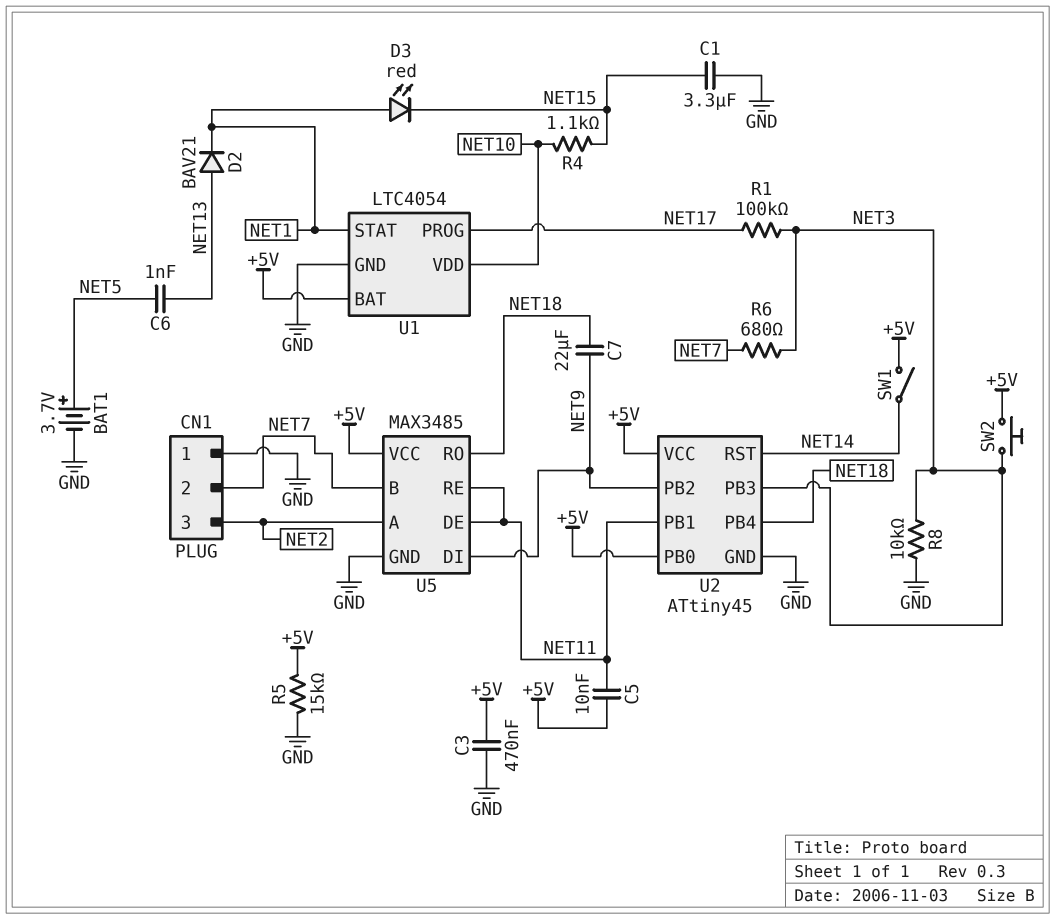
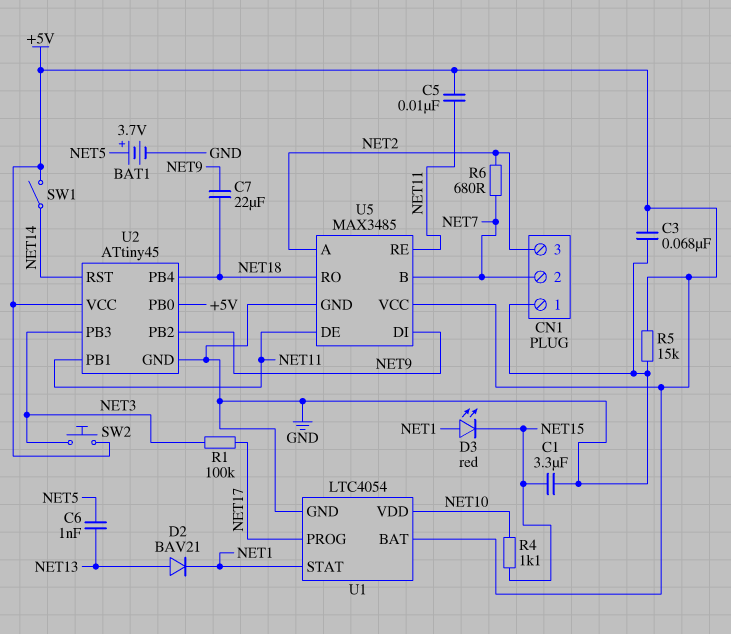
C3: 470nF (+5V, GND) -> 68nF (+5V, GND)
R6: 680 (NET3, NET7) -> 680 (NET2, NET7)
R8: 10k (GND, NET3) -> none

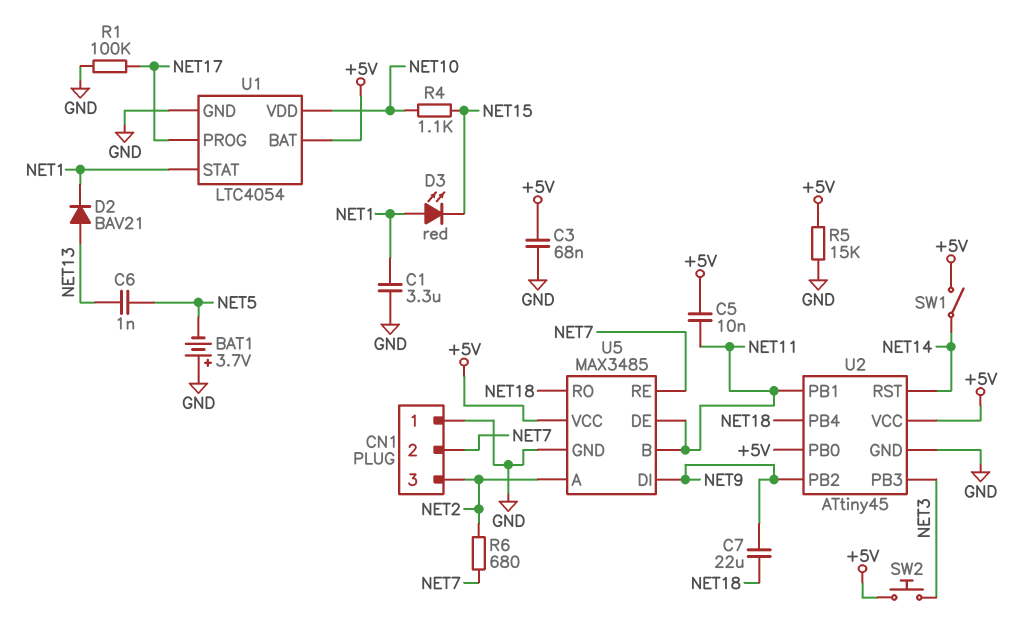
BAT1: 3.7V (plus NET5, minus GND) -> 3.7V (plus GND, minus NET5)
C1: 3.3uF (GND, NET15) -> 3.3uF (GND, NET1)
R1: 100k (NET3, NET17) -> 100k (GND, NET17)
U5 pin B: NET7 -> NET11
U5 pin RE: NET11 -> NET7

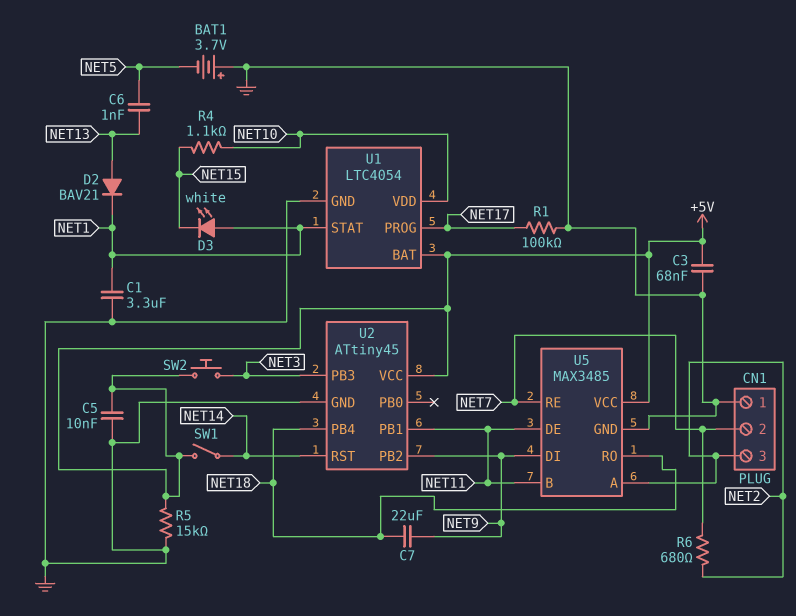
C5: 10nF (+5V, NET11) -> 10nF (+5V, GND)
D3: LED red (A NET1, K NET15) -> LED white (A NET1, K NET15)
U2 pin PB0: +5V -> none

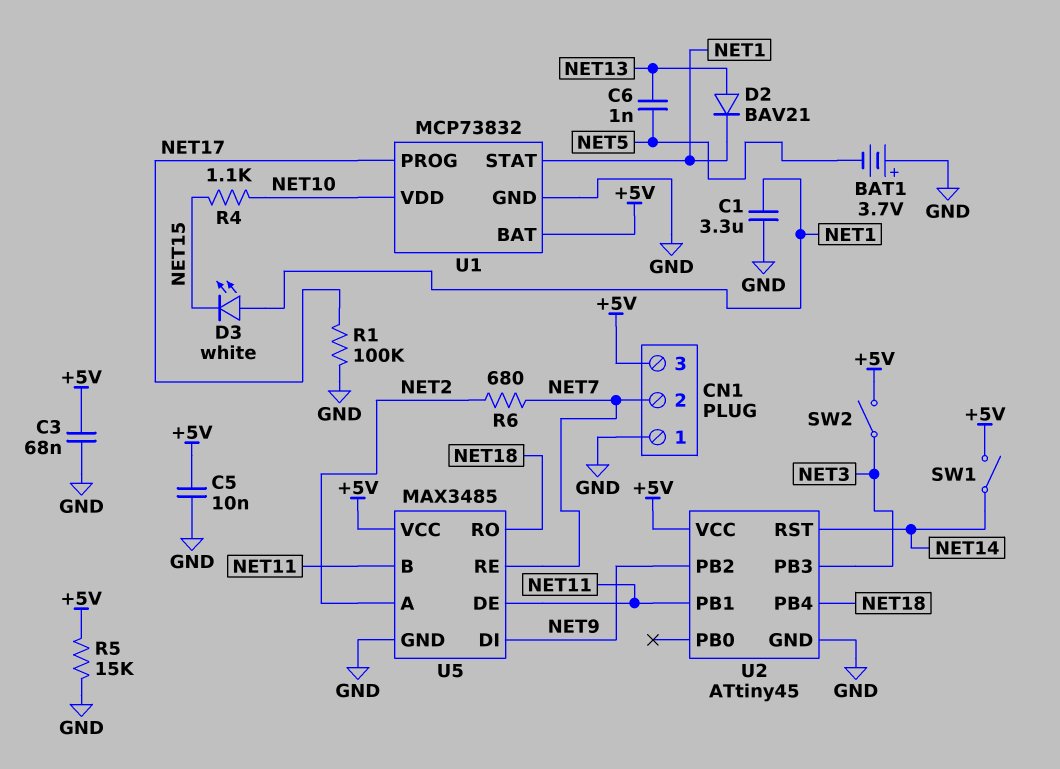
C7: 22uF (NET9, NET18) -> none
CN1 pin 3: NET2 -> +5V
SW2: button (+5V, NET3) -> switch (+5V, NET3)
U1: LTC4054 -> MCP73832

